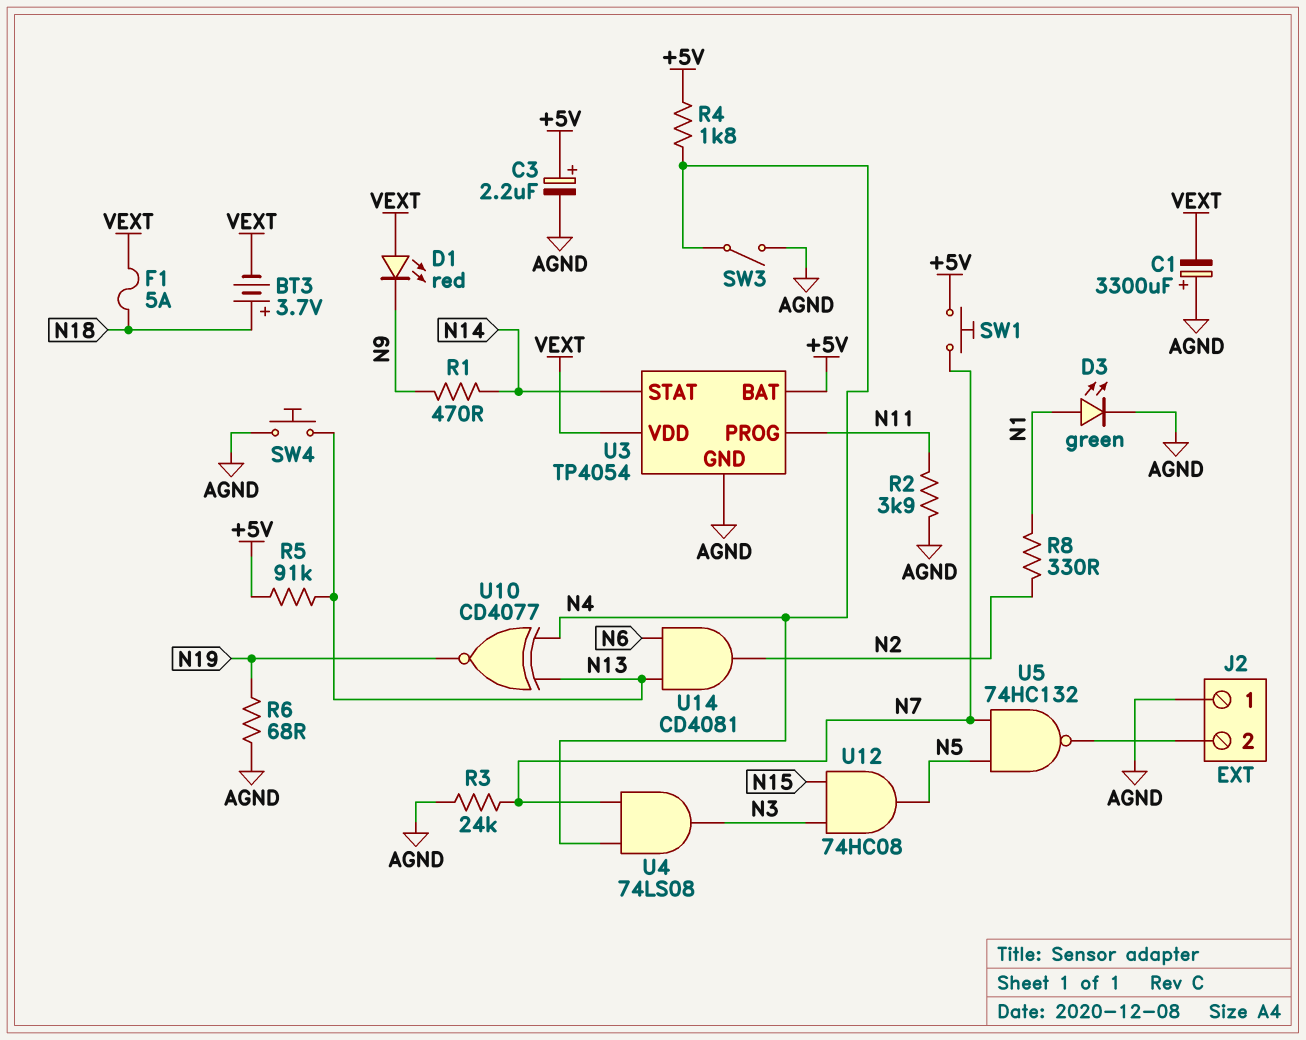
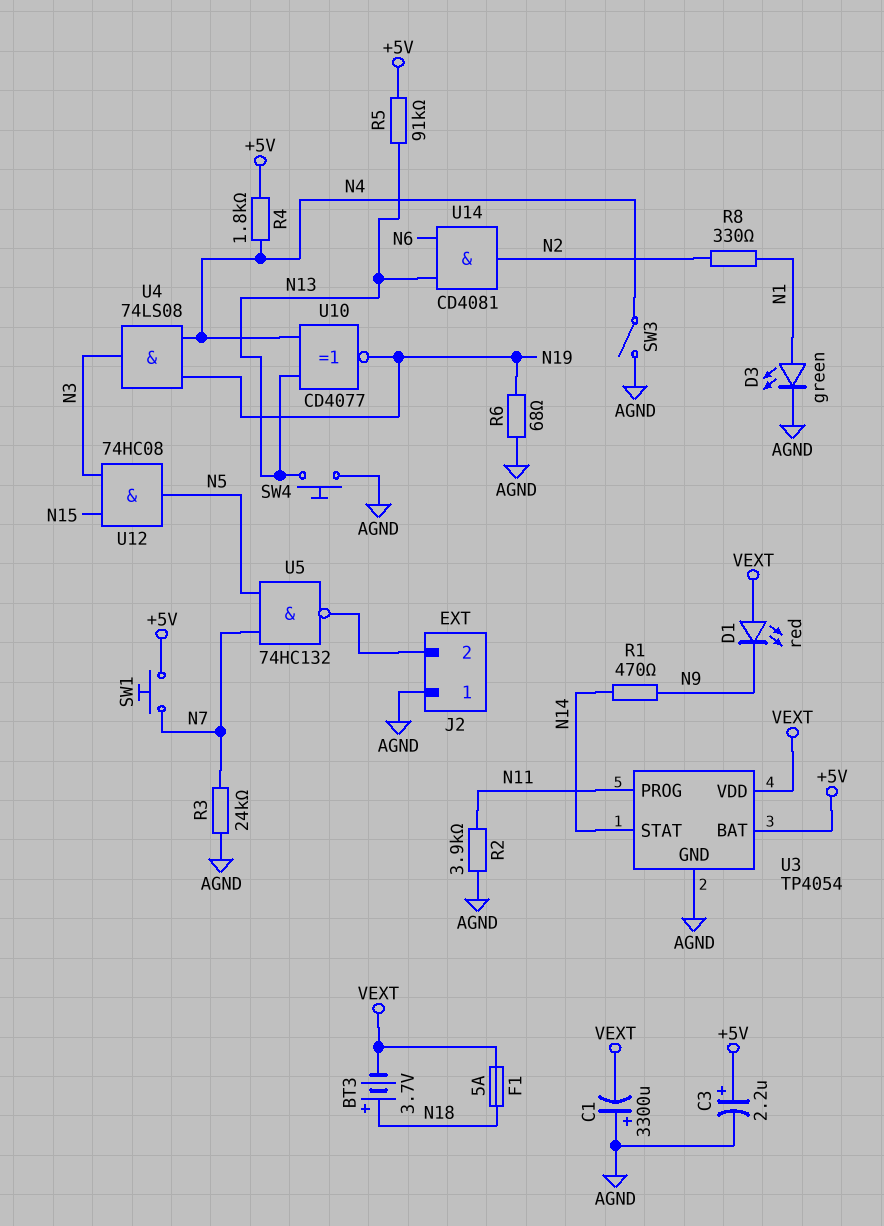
U4: AND 74LS08 (in N4, in N7, out N3) -> AND 74LS08 (in N4, in N19, out N3)

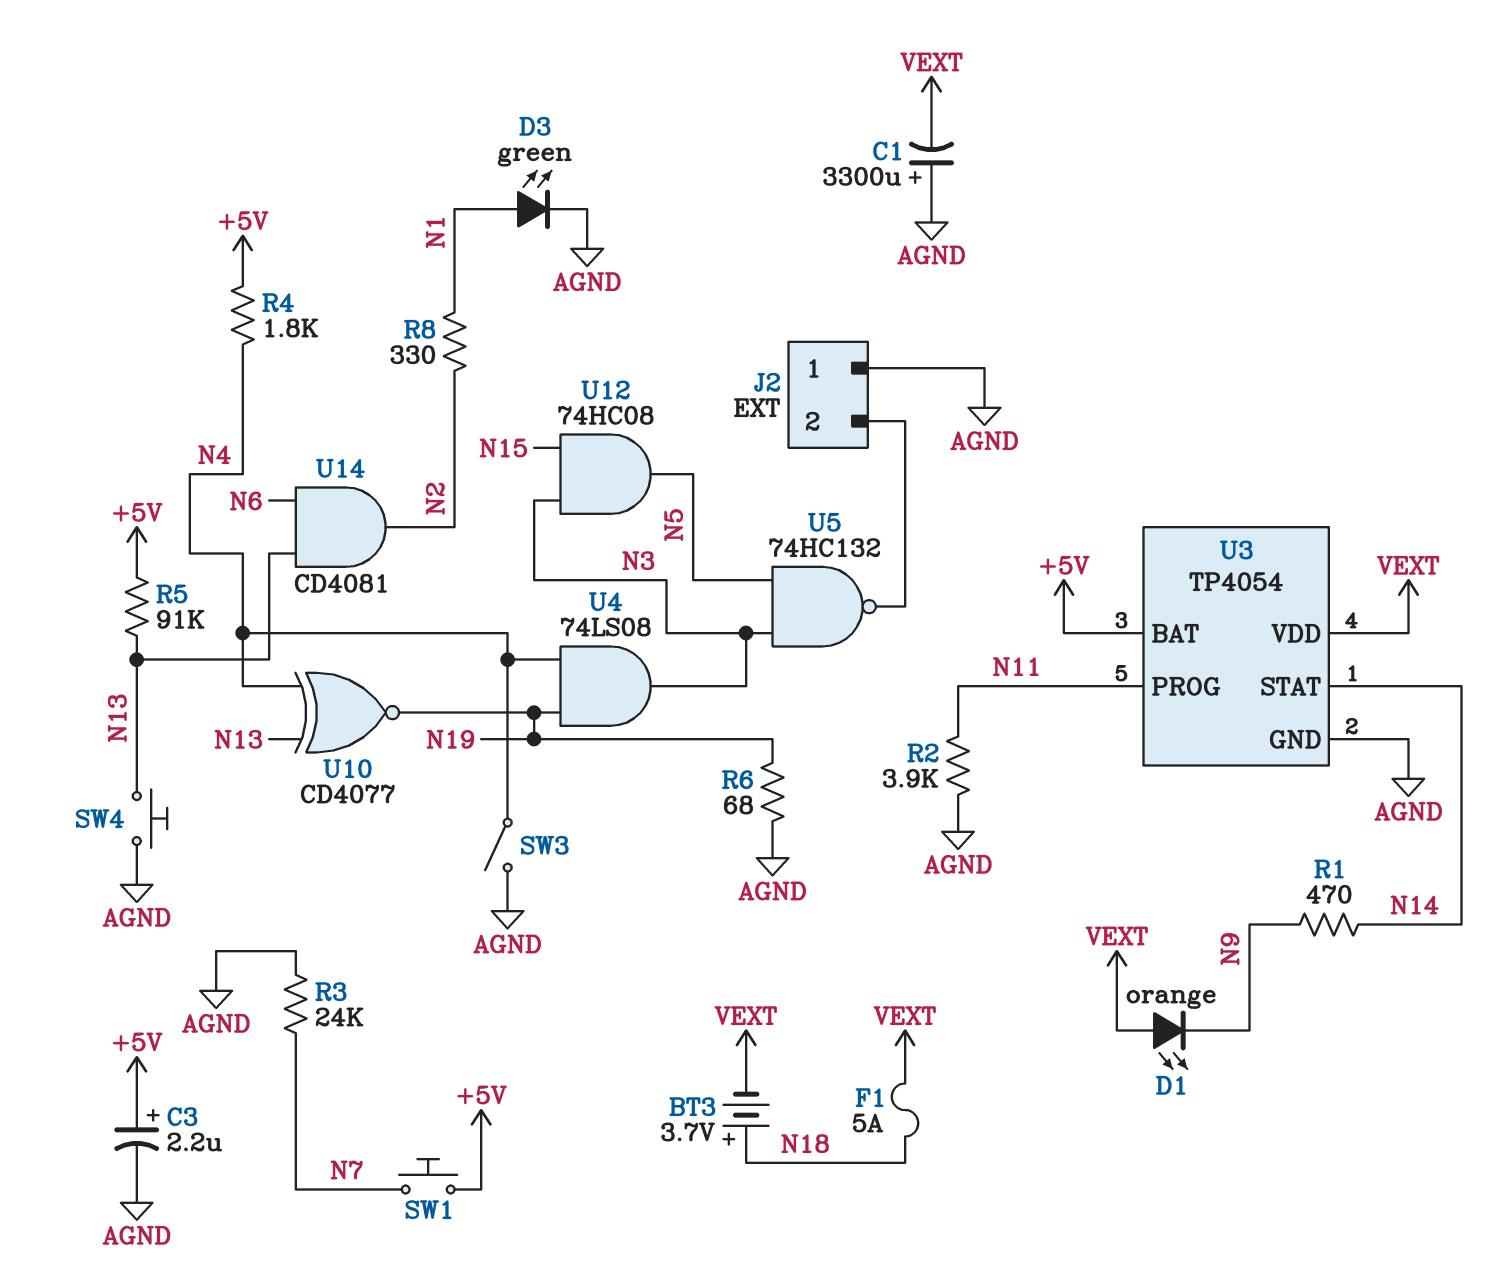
D1: LED red (A VEXT, K N9) -> LED orange (A VEXT, K N9)
U5: NAND 74HC132 (in N5, in N7, out J2/2) -> NAND 74HC132 (in N3, in N5, out J2/2)

